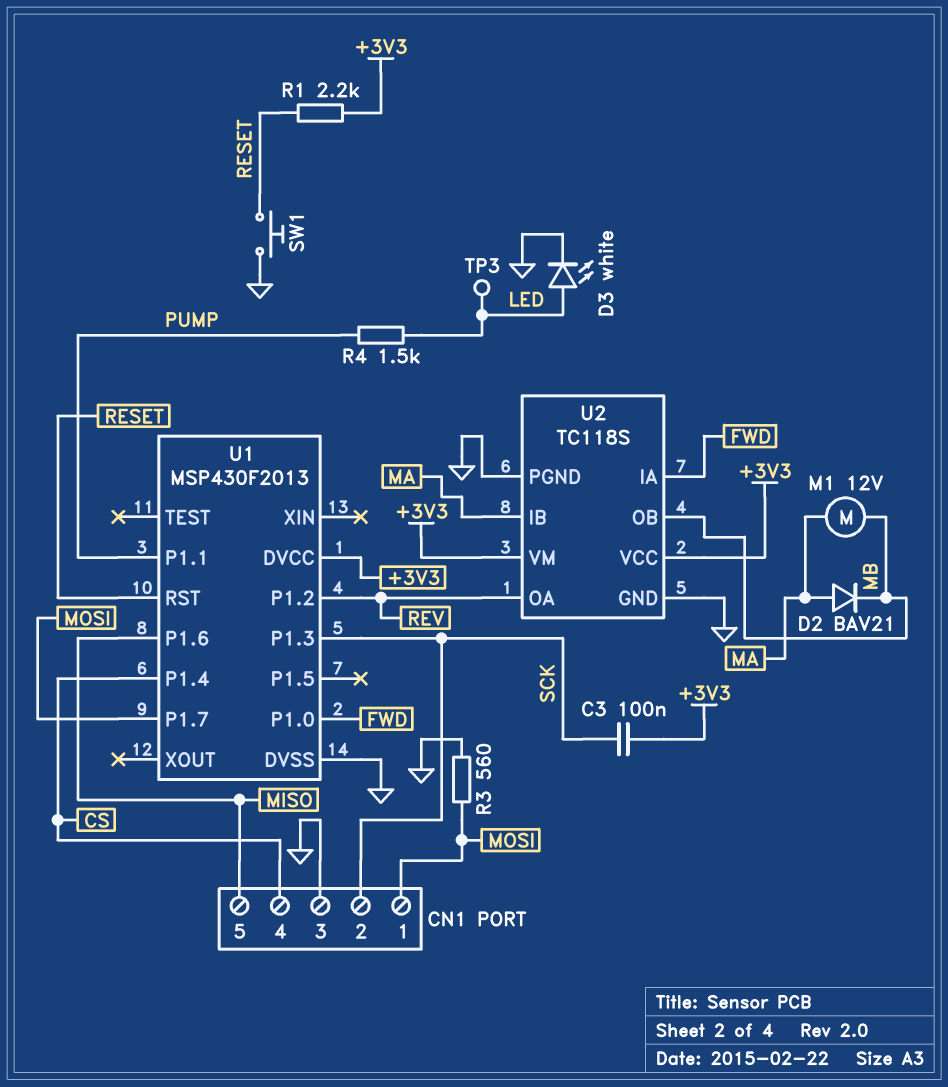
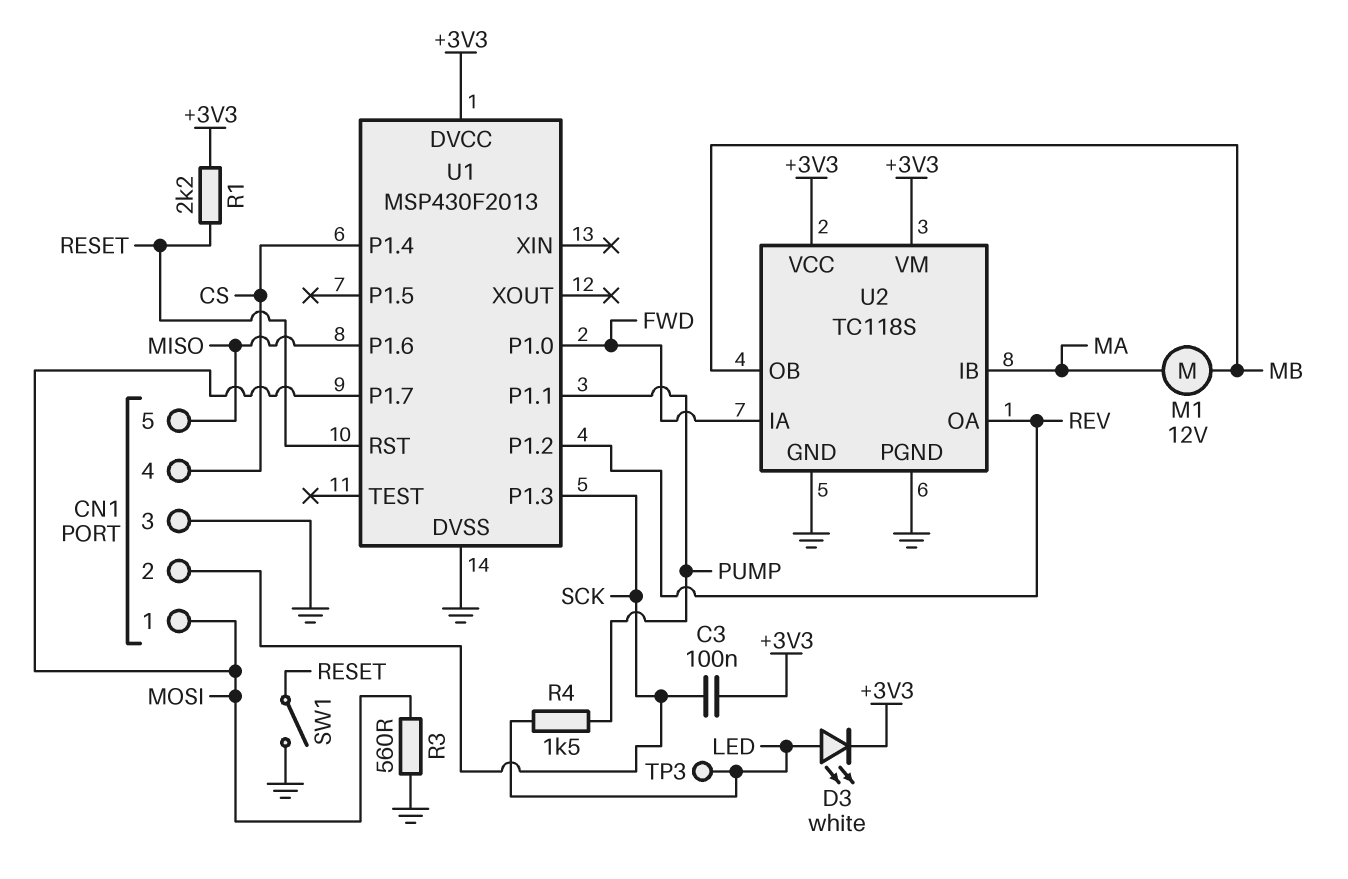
D2: diode BAV21 (A MA, K MB) -> none
D3: LED white (A LED, K GND) -> LED white (A LED, K +3V3)
SW1: button (GND, RESET) -> switch (GND, RESET)

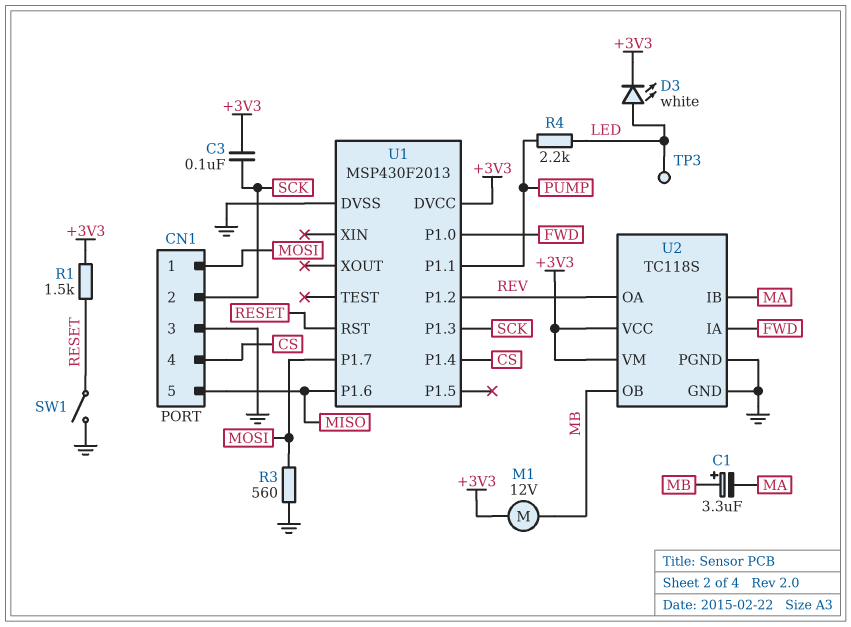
C1: none -> 3.3uF (plus MB, minus MA)
M1: motor 12V (MA, MB) -> motor 12V (+3V3, MB)
R1: 2.2k (+3V3, RESET) -> 1.5k (+3V3, RESET)
R4: 1.5k (LED, PUMP) -> 2.2k (LED, PUMP)

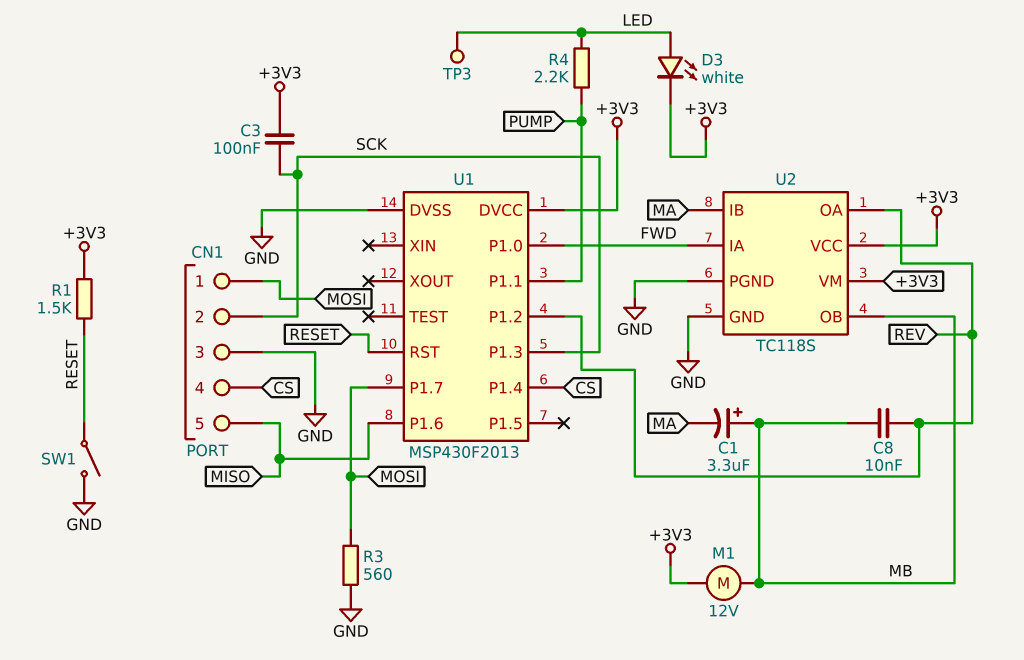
C8: none -> 10nF (MB, REV)

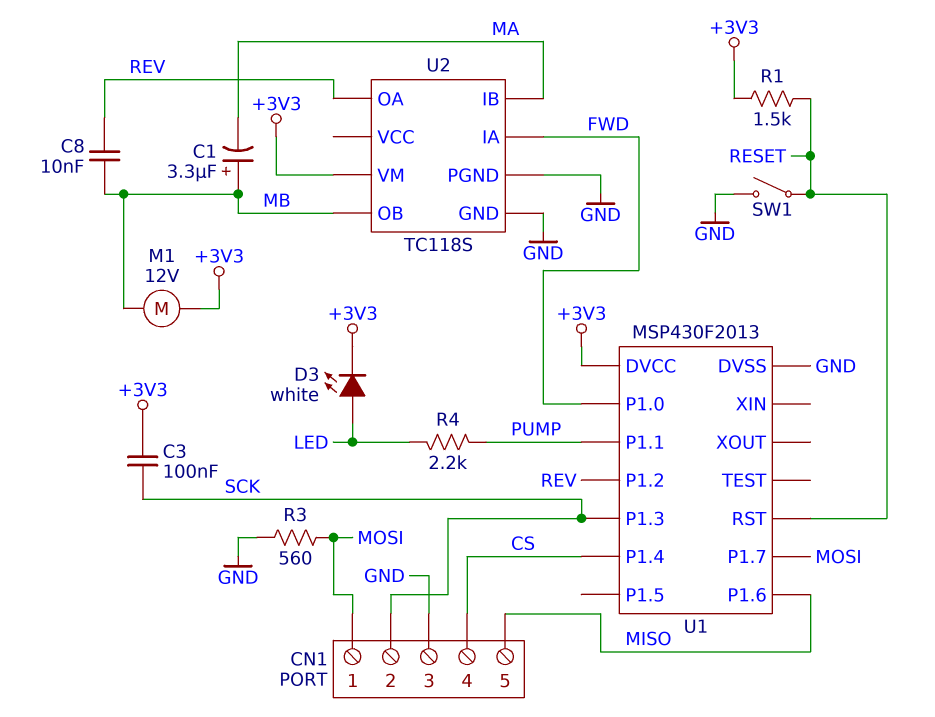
TP3: test point (LED) -> none
U2 pin VCC: +3V3 -> none

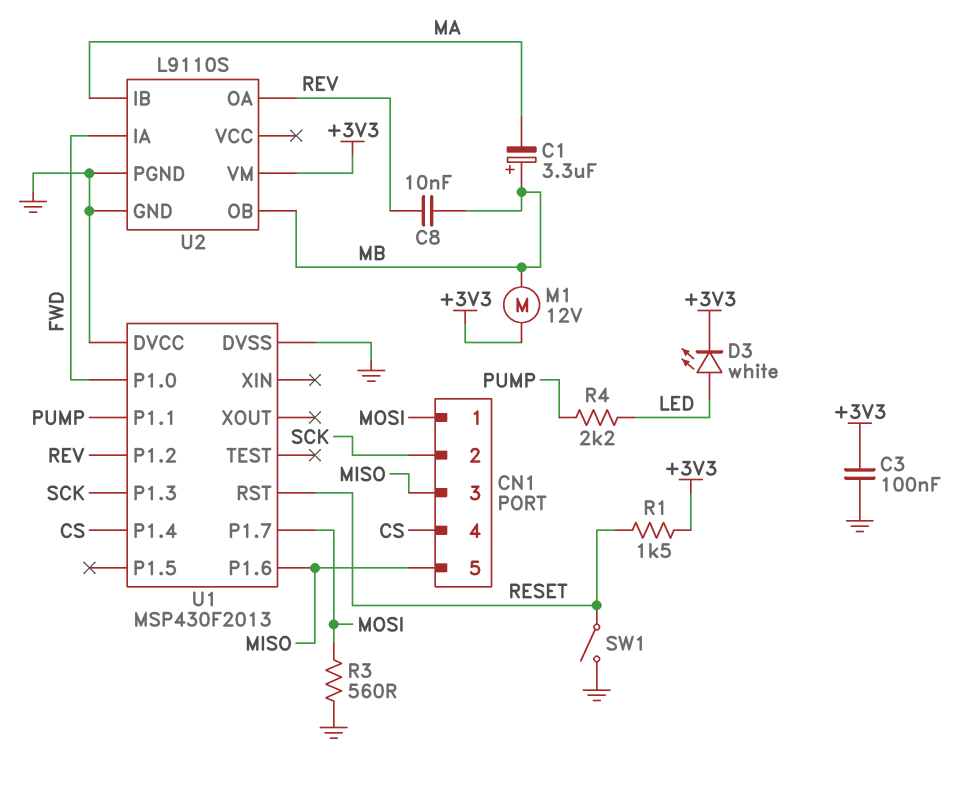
C3: 100nF (+3V3, SCK) -> 100nF (+3V3, GND)
CN1 pin 3: GND -> MISO
U1 pin DVCC: +3V3 -> GND
U2: TC118S -> L9110S

